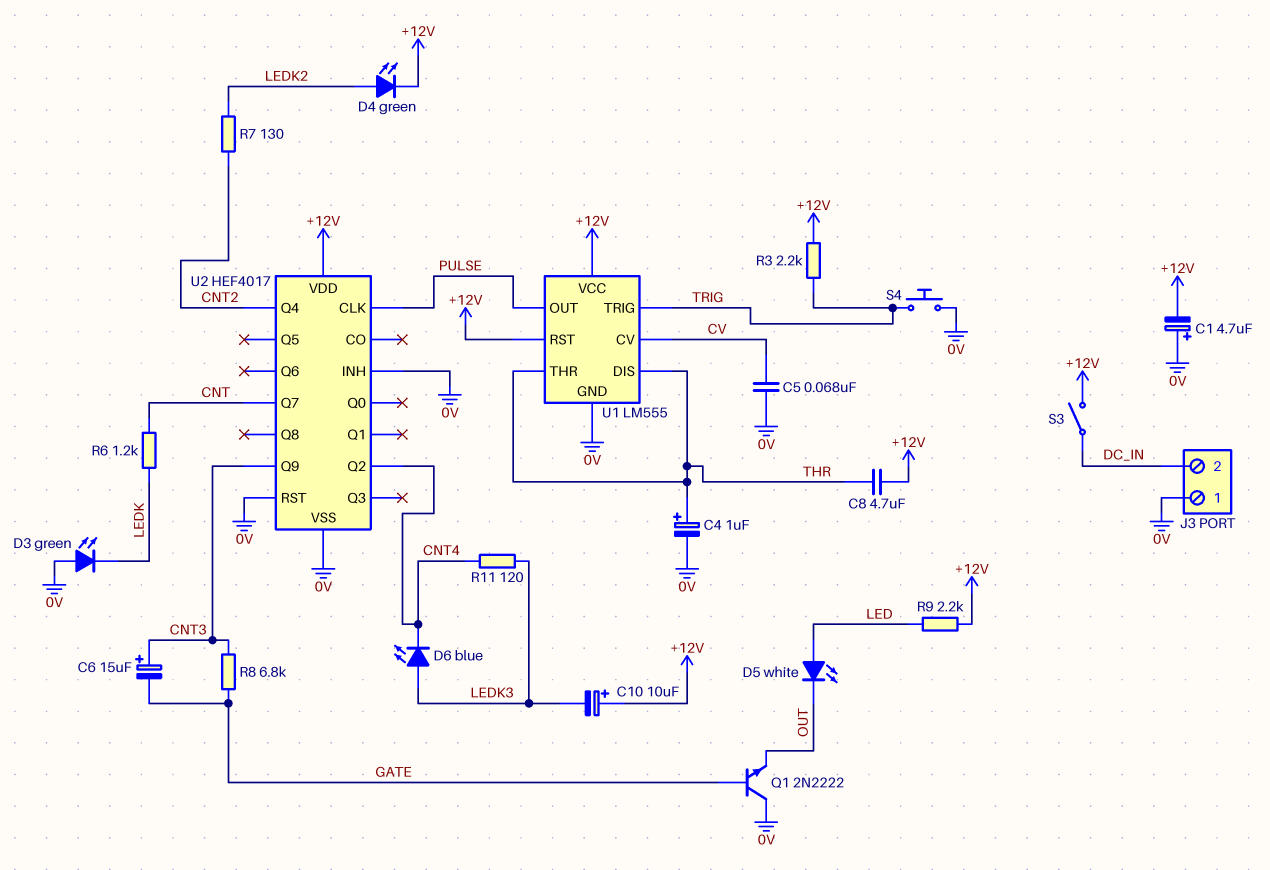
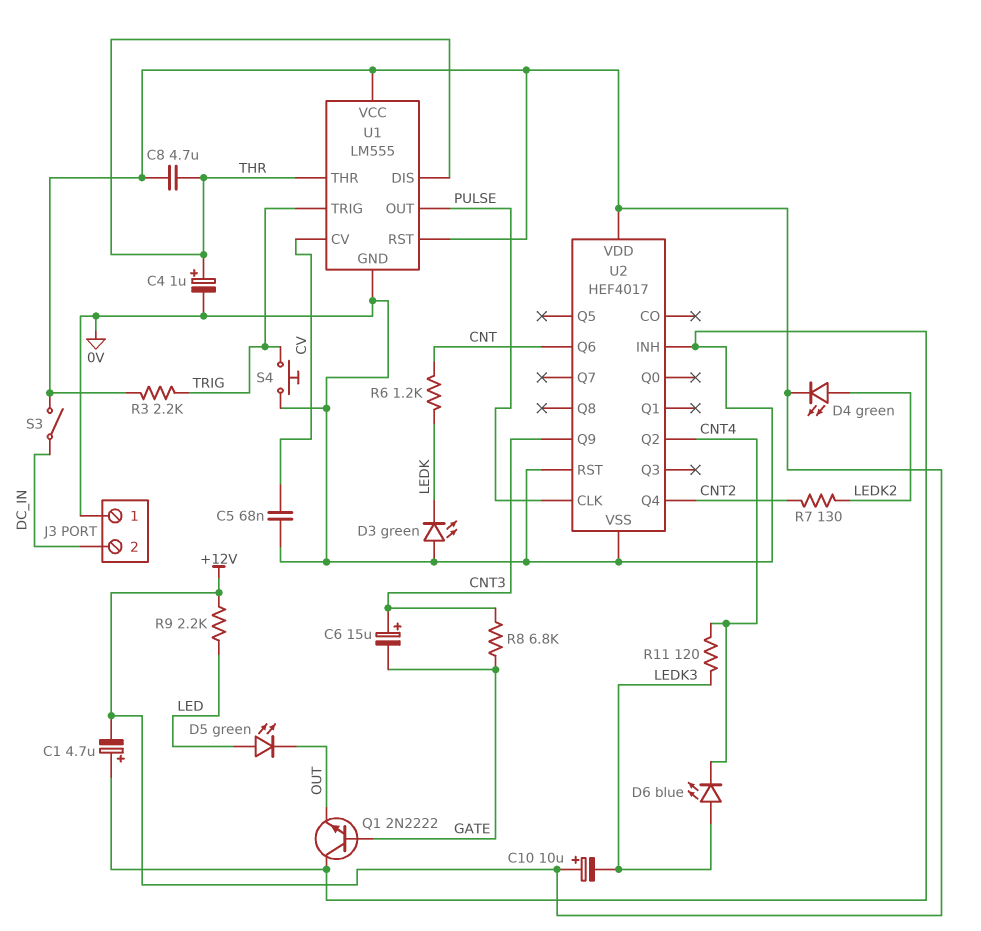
D5: LED white (A LED, K OUT) -> LED green (A LED, K OUT)
U2 pin Q6: none -> CNT
U2 pin Q7: CNT -> none

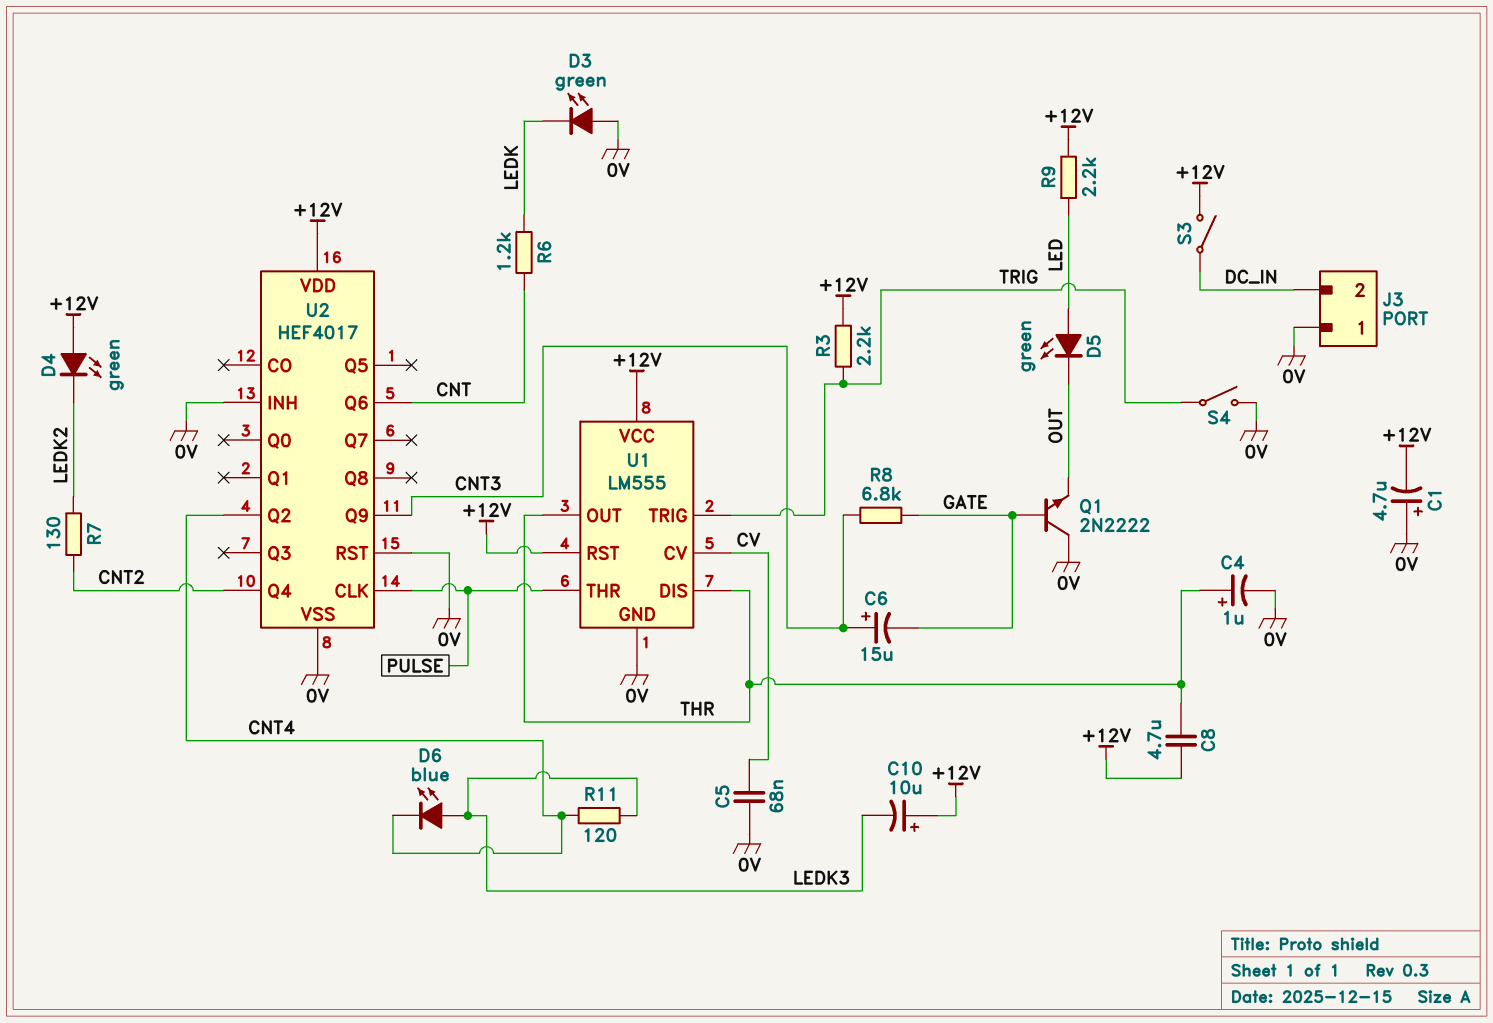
D4: LED green (A LEDK2, K +12V) -> LED green (A +12V, K LEDK2)
S4: button (0V, TRIG) -> switch (0V, TRIG)
U1 pin OUT: PULSE -> THR
U1 pin THR: THR -> PULSE

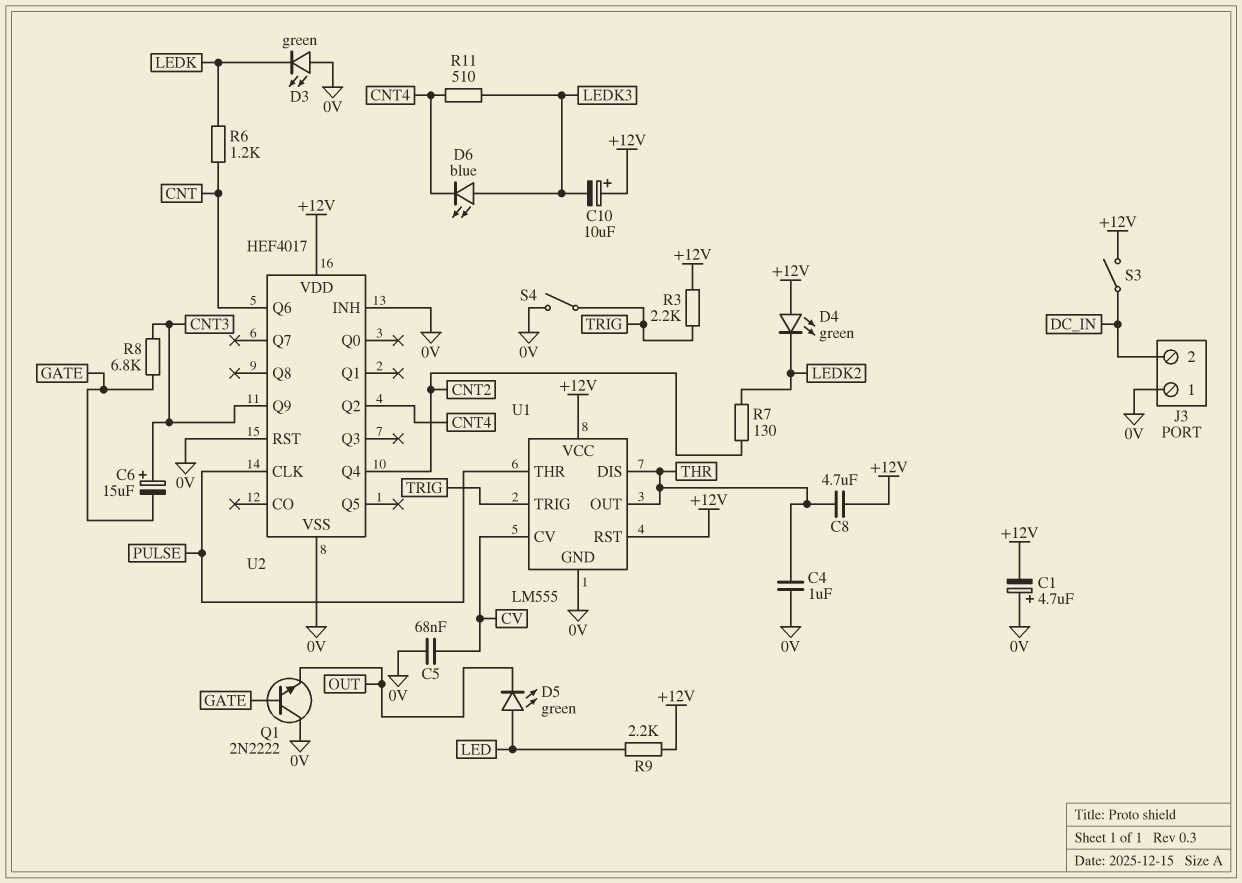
C4: 1uF (plus THR, minus 0V) -> 1uF (0V, THR)
R11: 120 (CNT4, LEDK3) -> 510 (CNT4, LEDK3)

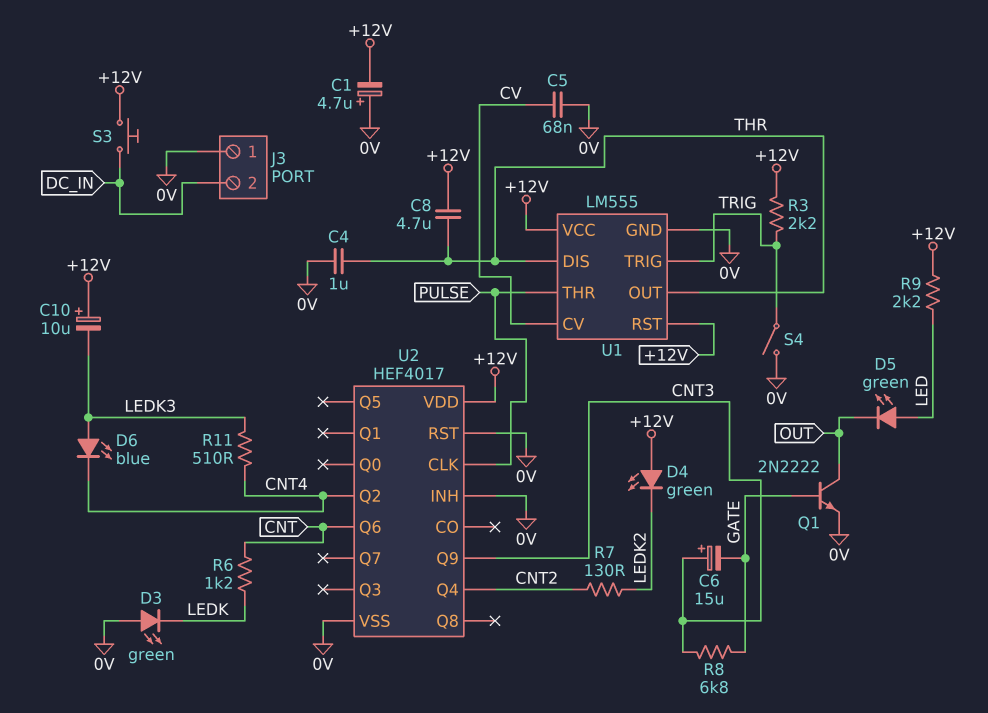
Q1: NPN 2N2222 (B GATE, C 0V, E OUT) -> NPN 2N2222 (B GATE, C OUT, E 0V)
S3: switch (+12V, DC_IN) -> button (+12V, DC_IN)

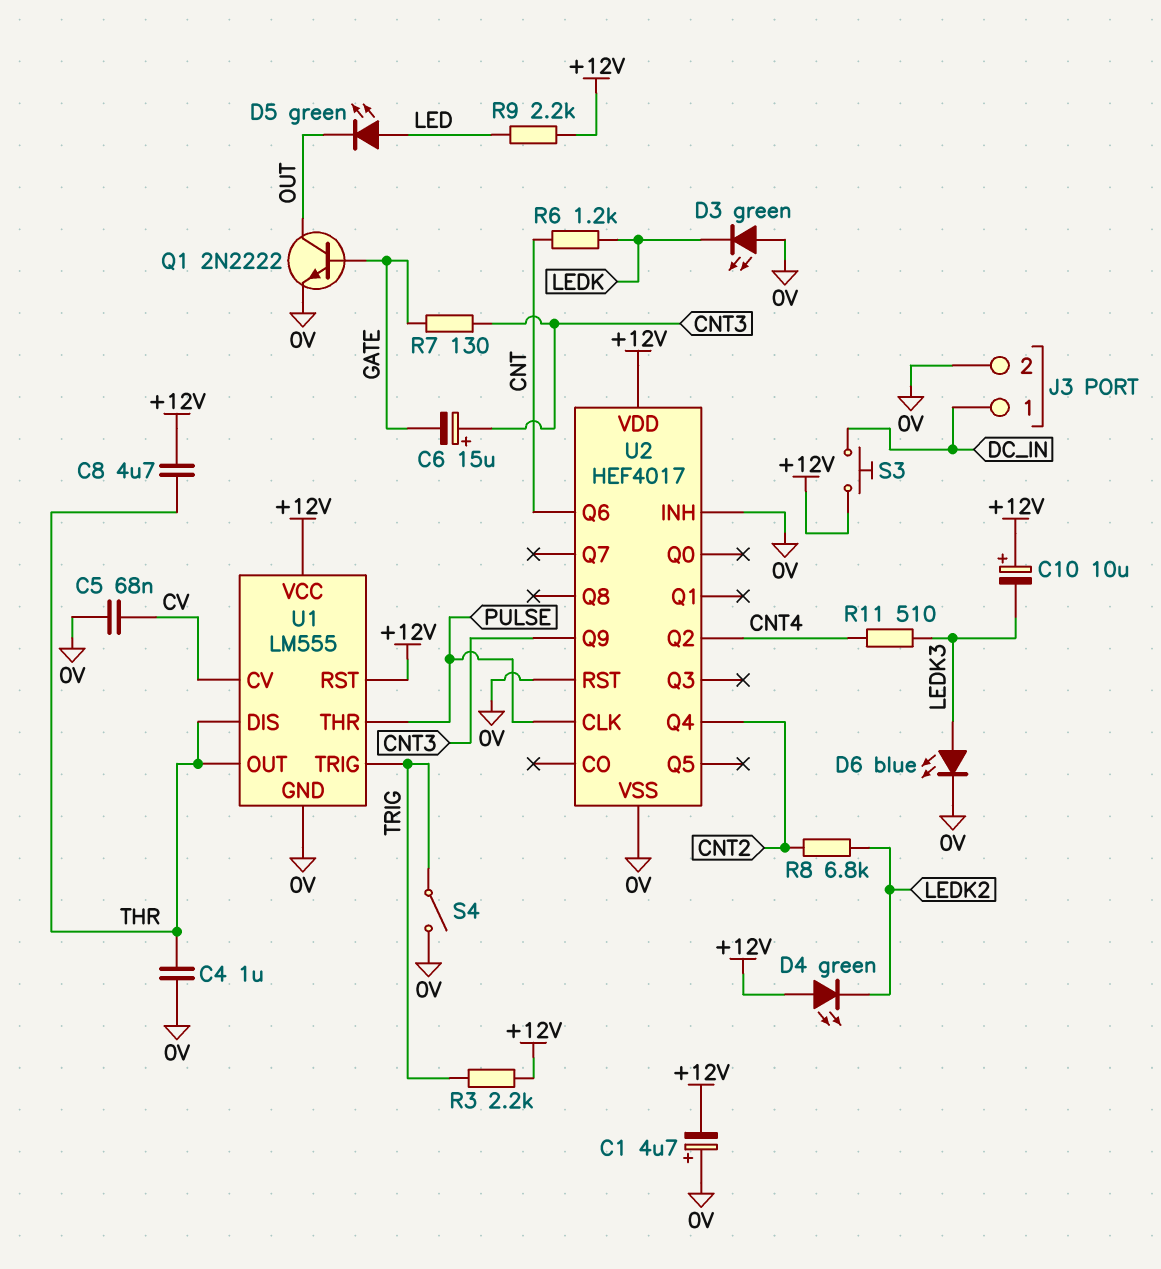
D6: LED blue (A LEDK3, K CNT4) -> LED blue (A LEDK3, K 0V)
J3 pin 1: 0V -> DC_IN
J3 pin 2: DC_IN -> 0V
R7: 130 (CNT2, LEDK2) -> 130 (CNT3, GATE)
R8: 6.8k (CNT3, GATE) -> 6.8k (CNT2, LEDK2)

